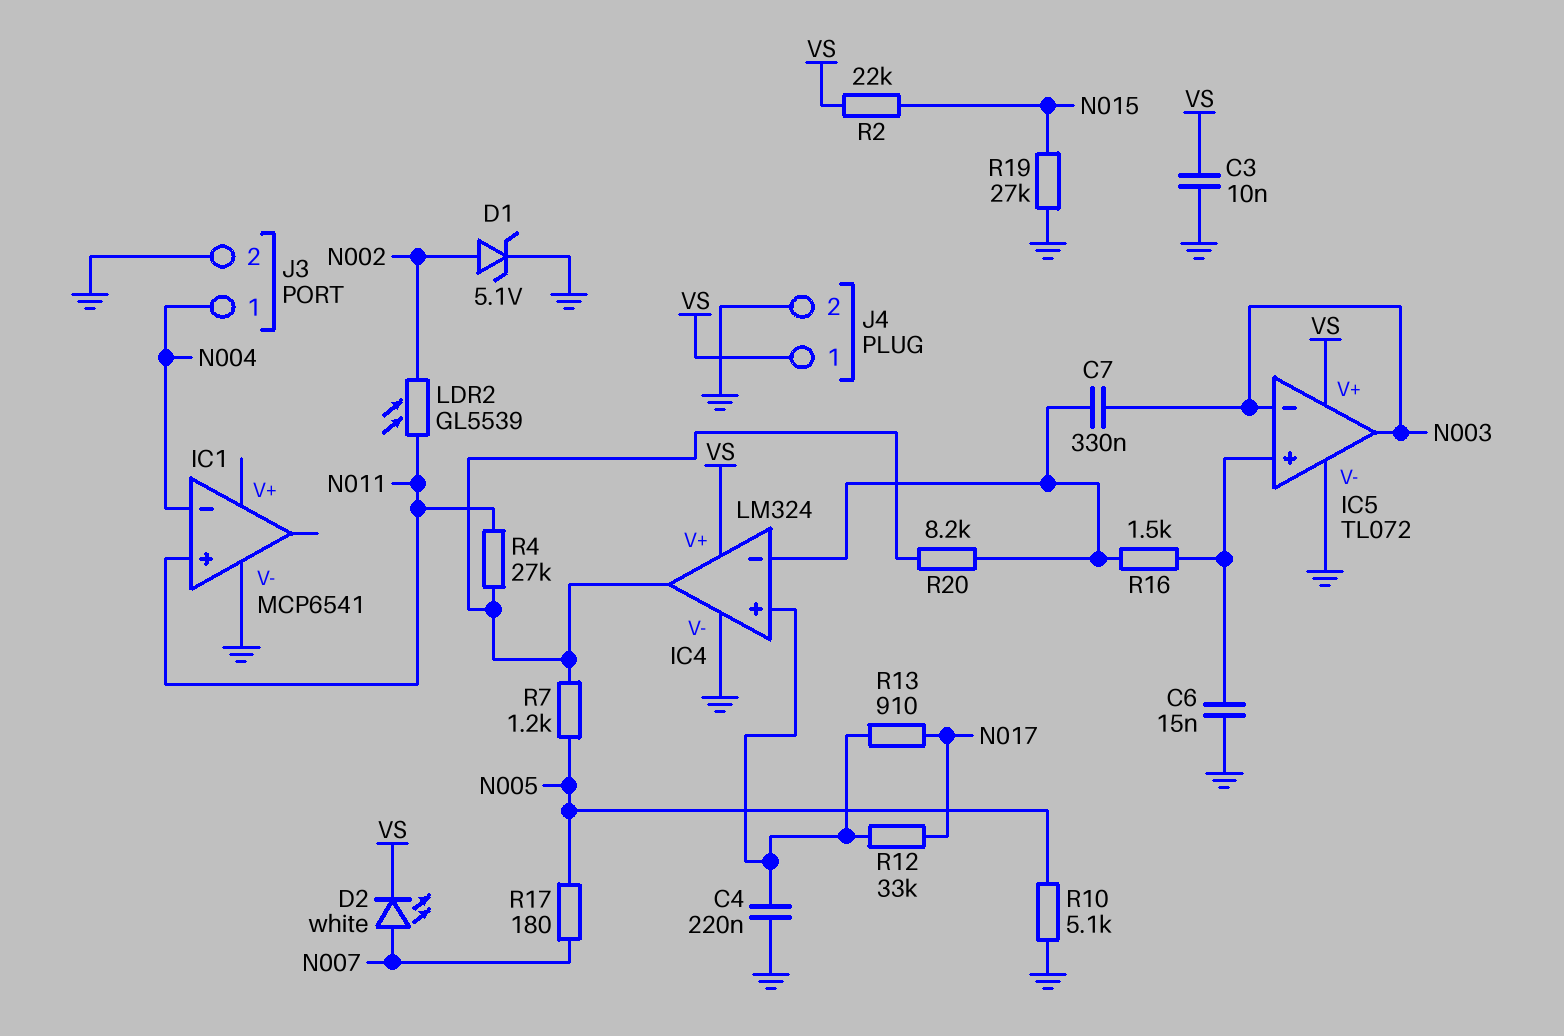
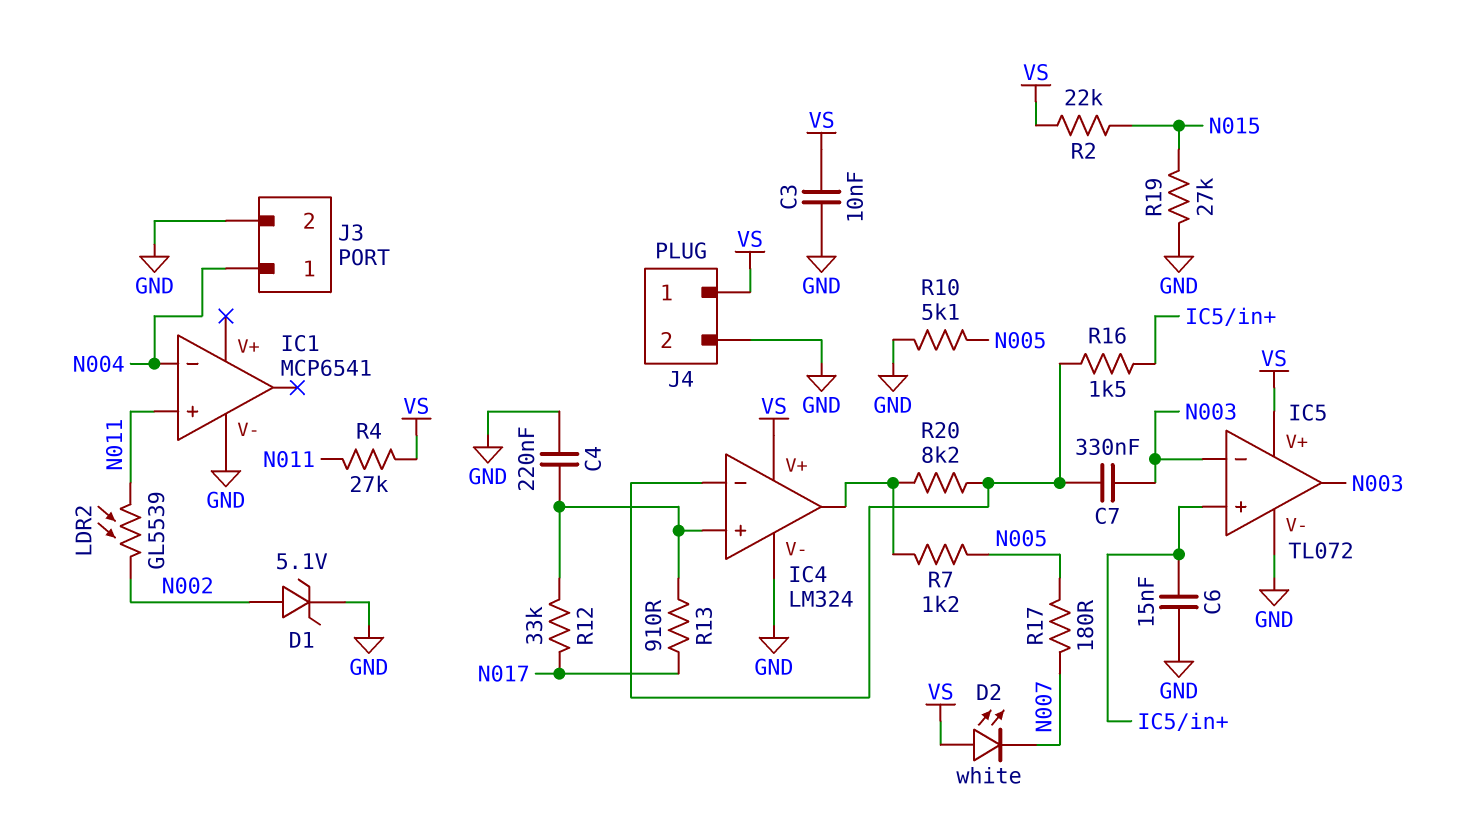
D2: LED white (A N007, K VS) -> LED white (A VS, K N007)
R4: 27k (IC4/out, N011) -> 27k (N011, VS)

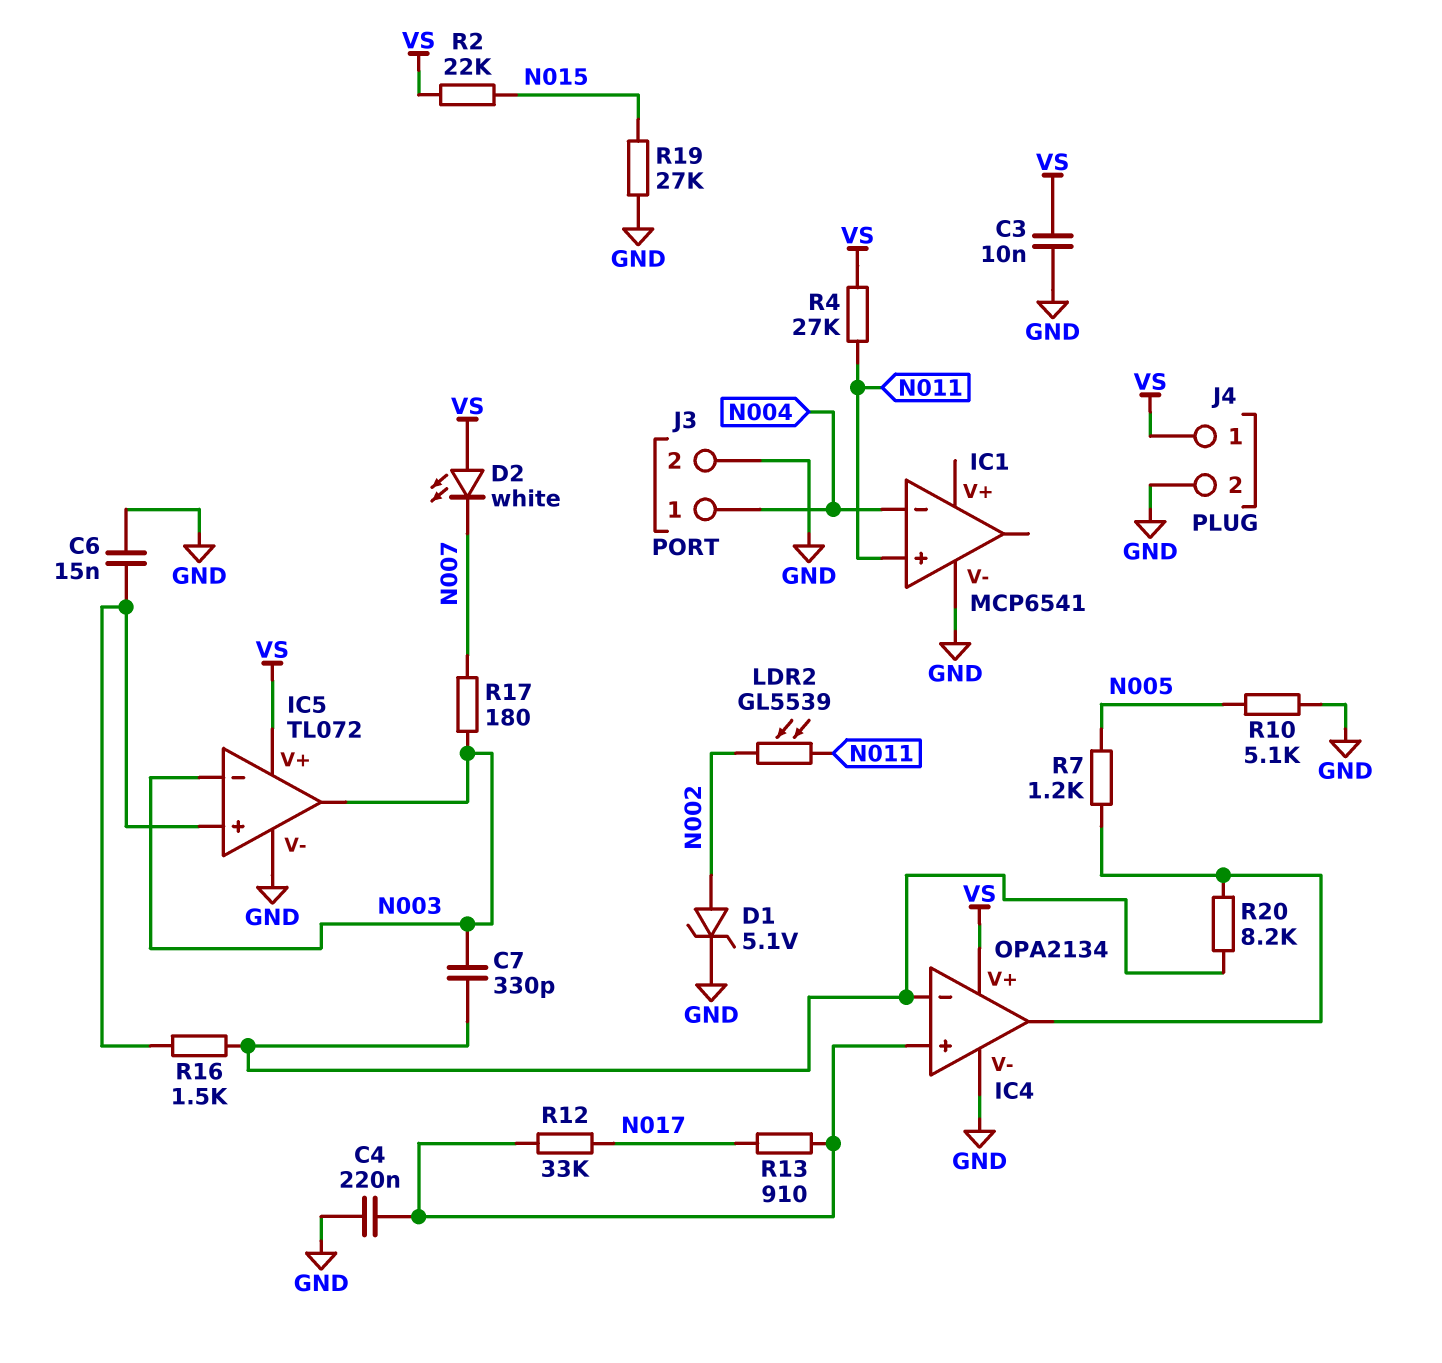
C7: 330nF (IC4/in-, N003) -> 330pF (IC4/in-, N003)
IC4: LM324 -> OPA2134
R17: 180 (N005, N007) -> 180 (N003, N007)

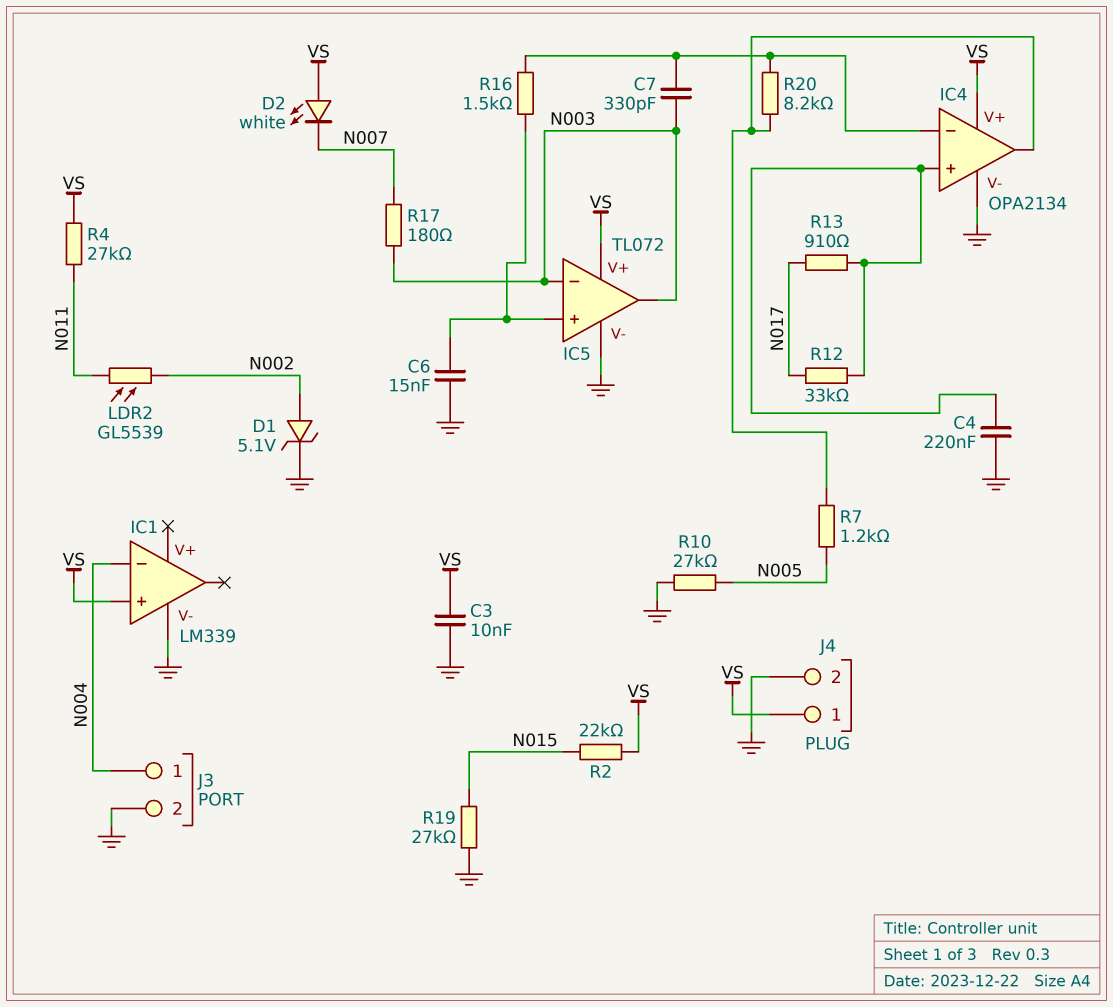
IC1: MCP6541 -> LM339
IC1 pin in+: N011 -> VS
R10: 5.1k (GND, N005) -> 27k (GND, N005)

